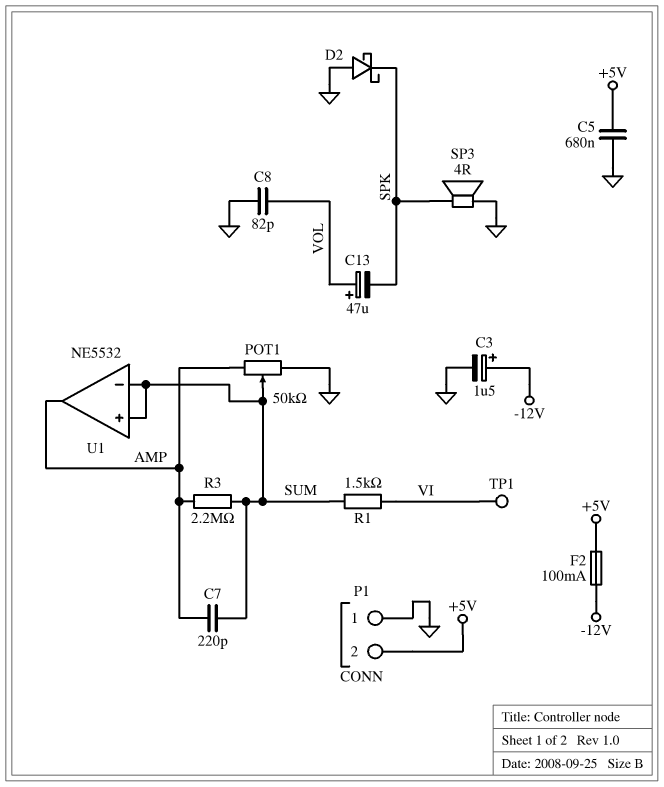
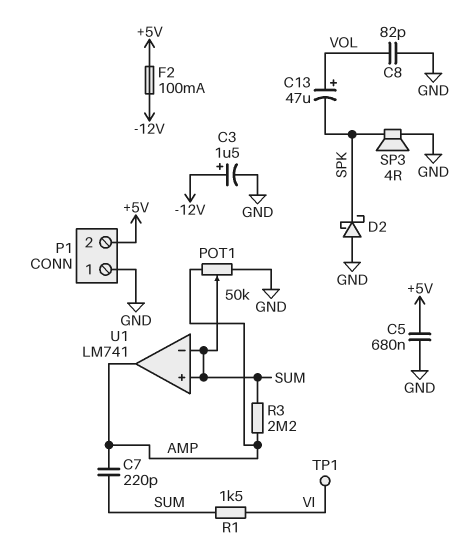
U1: NE5532 -> LM741

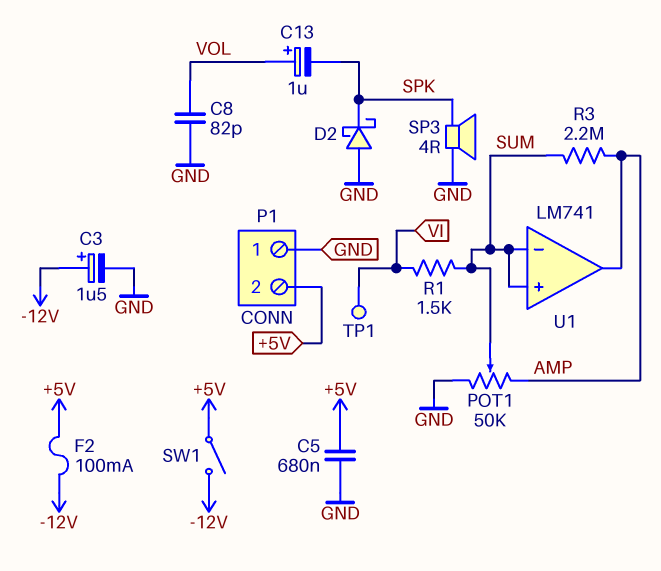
C7: 220pF (AMP, SUM) -> none
C13: 47uF (plus VOL, minus SPK) -> 1uF (plus VOL, minus SPK)
SW1: none -> switch (+5V, -12V)

